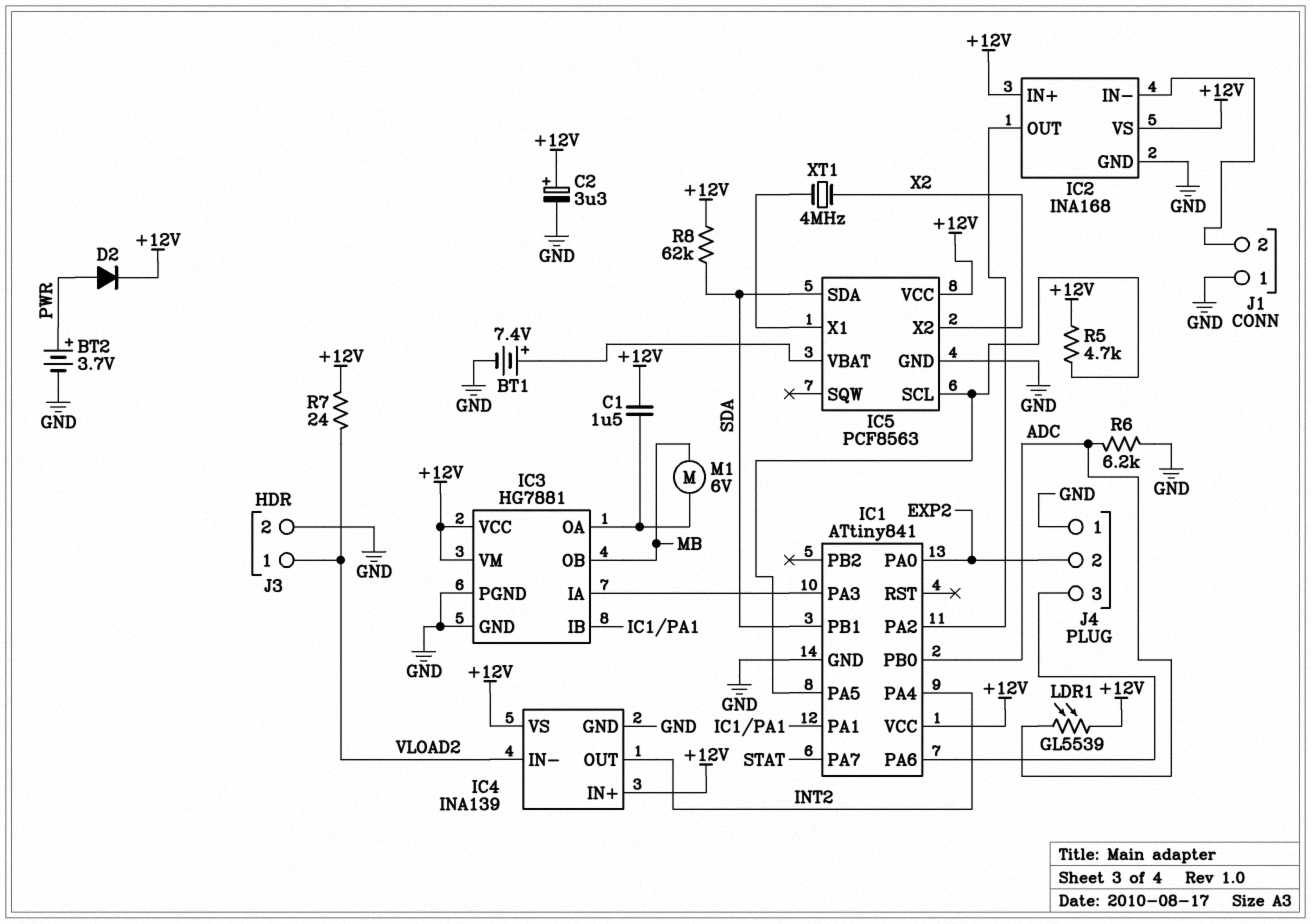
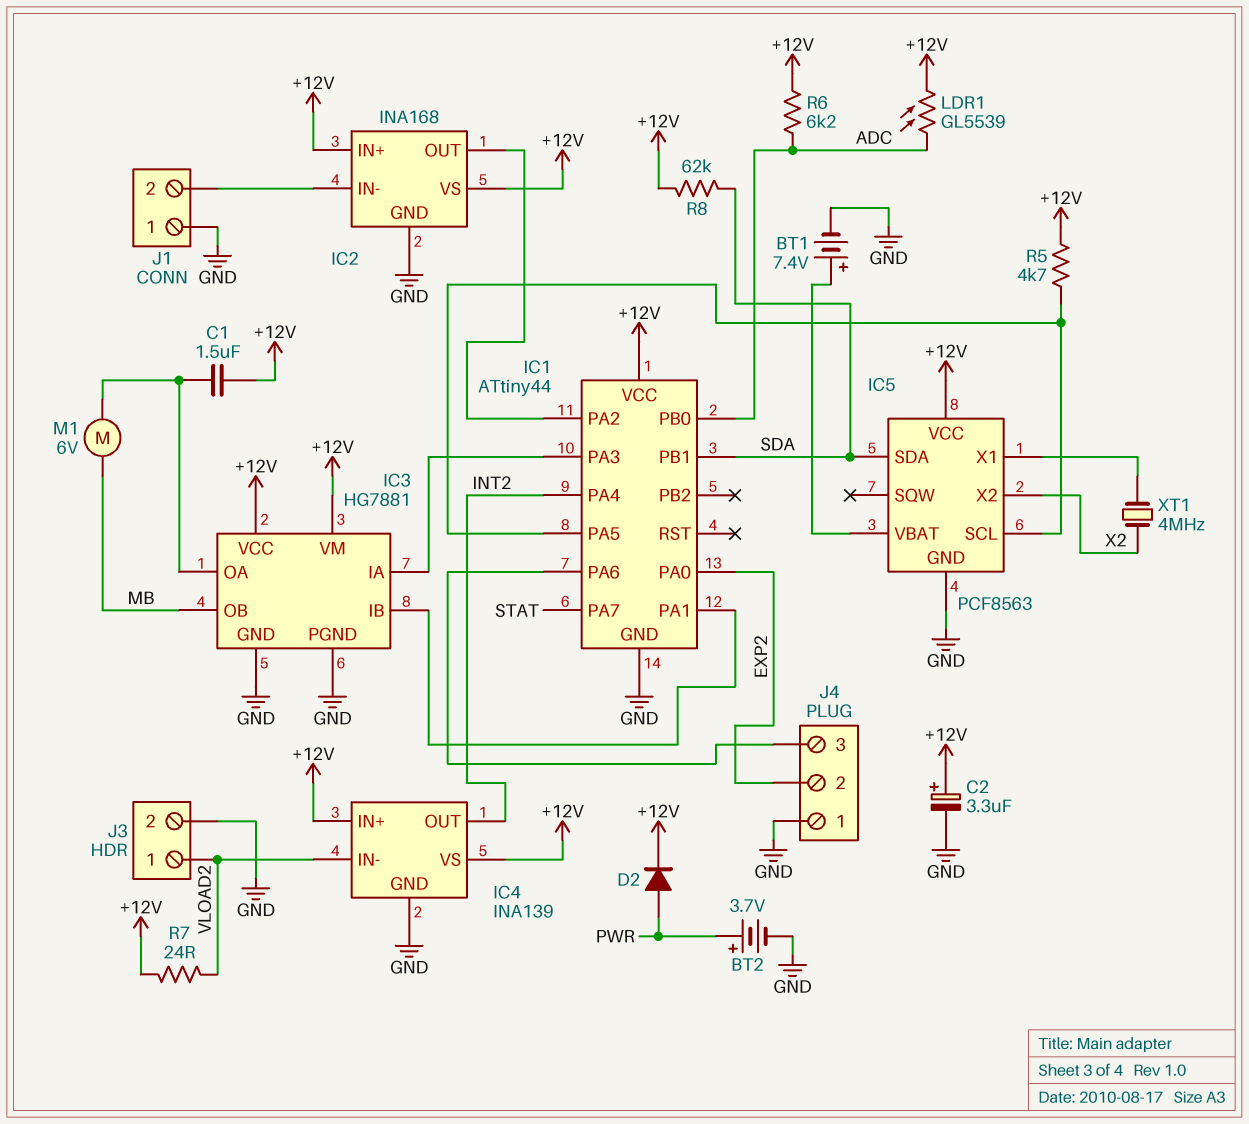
IC1: ATtiny841 -> ATtiny44
R6: 6.2k (ADC, GND) -> 6.2k (+12V, ADC)

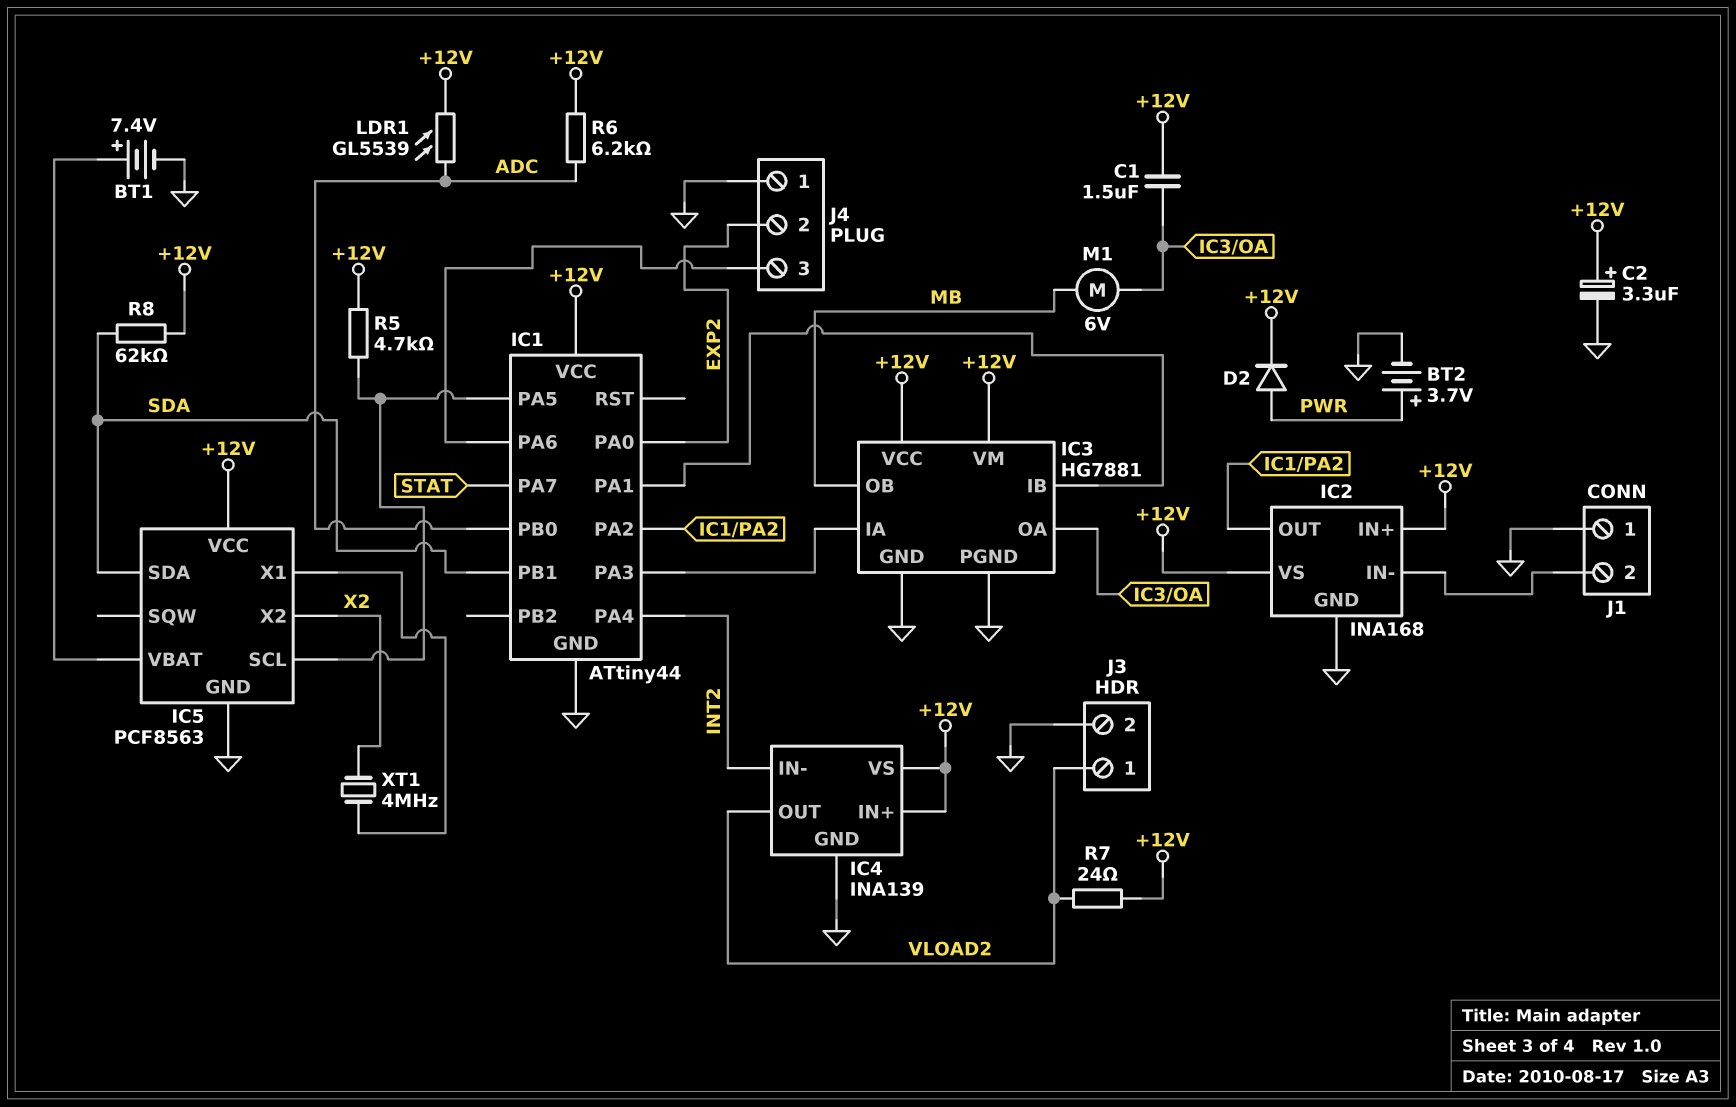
IC4 pin IN-: VLOAD2 -> INT2
IC4 pin OUT: INT2 -> VLOAD2

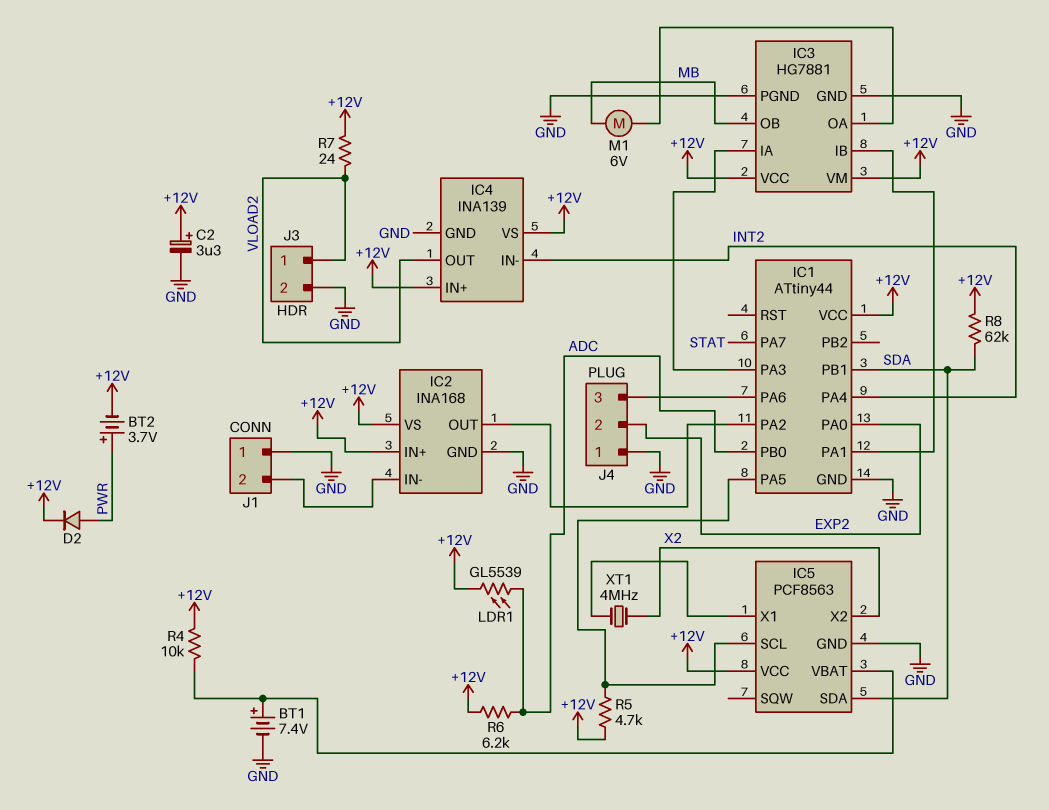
BT2: 3.7V (plus PWR, minus GND) -> 3.7V (plus PWR, minus +12V)
C1: 1.5uF (+12V, IC3/OA) -> none
R4: none -> 10k (+12V, IC5/VBAT)

